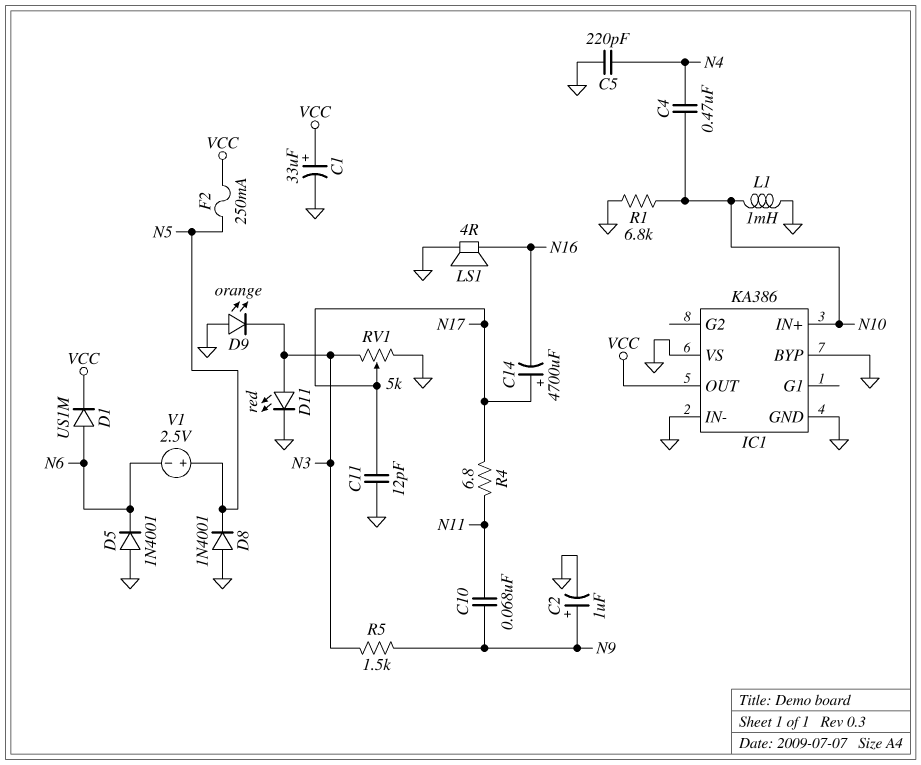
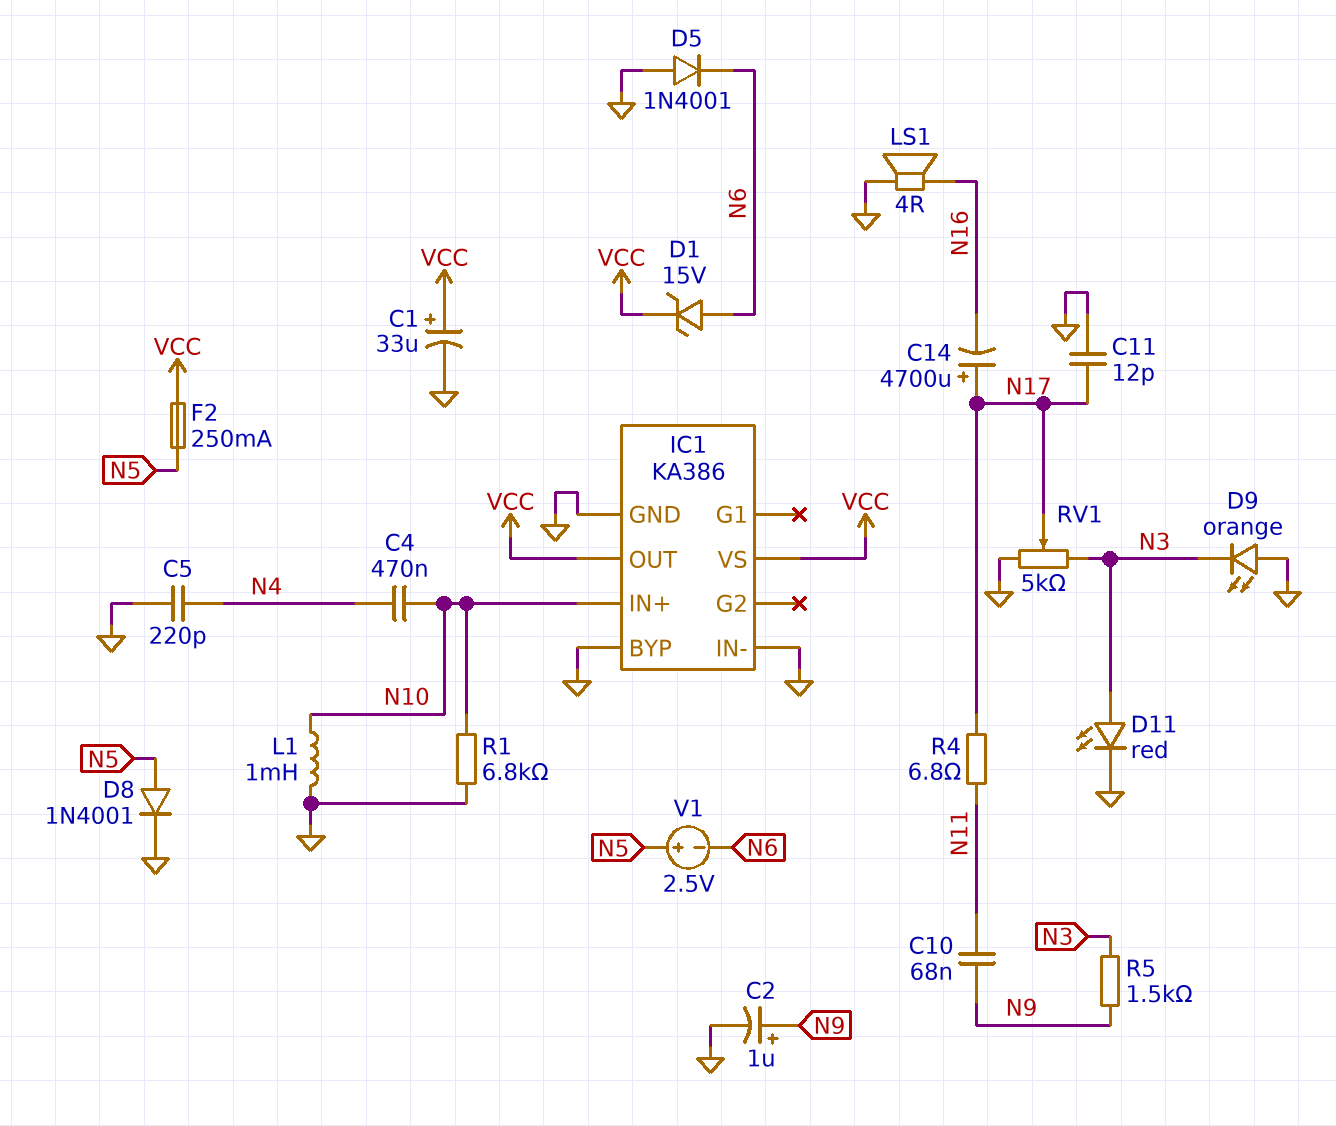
D1: diode US1M (A N6, K VCC) -> zener 15V (A N6, K VCC)
D8: diode 1N4001 (A GND, K N5) -> diode 1N4001 (A N5, K GND)
IC1 pin VS: GND -> VCC

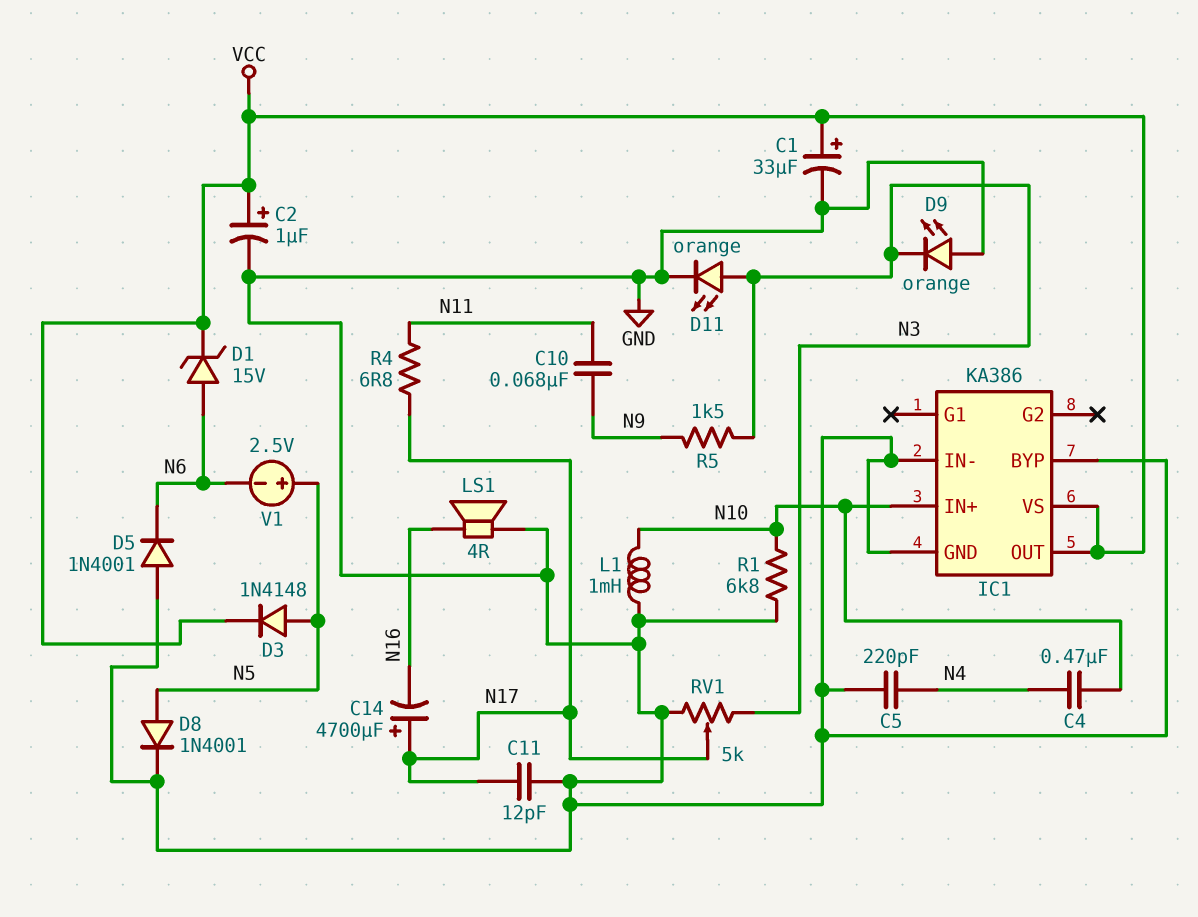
C2: 1uF (plus N9, minus GND) -> 1uF (plus VCC, minus GND)
D3: none -> diode 1N4148 (A N5, K VCC)
D11: LED red (A N3, K GND) -> LED orange (A N3, K GND)
F2: 250mA (N5, VCC) -> none

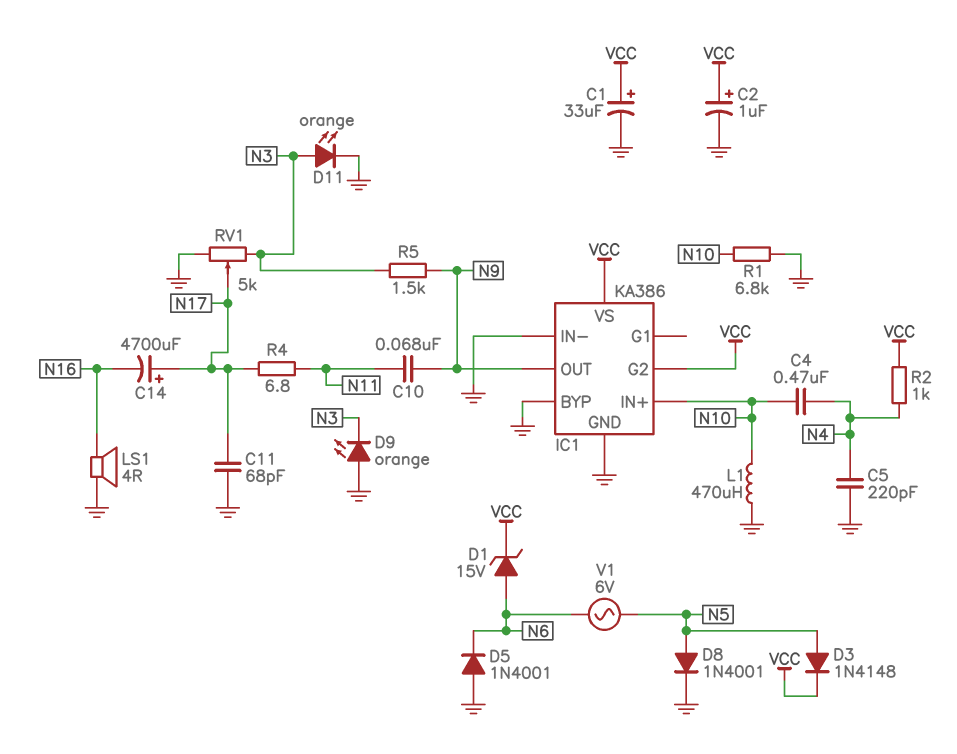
C11: 12pF (GND, N17) -> 68pF (GND, N17)
IC1 pin G2: none -> VCC
IC1 pin OUT: VCC -> N9
L1: 1mH (GND, N10) -> 470uH (GND, N10)
R2: none -> 1k (N4, VCC)
V1: 2.5V (plus N5, minus N6) -> AC 6V (N5, N6)

